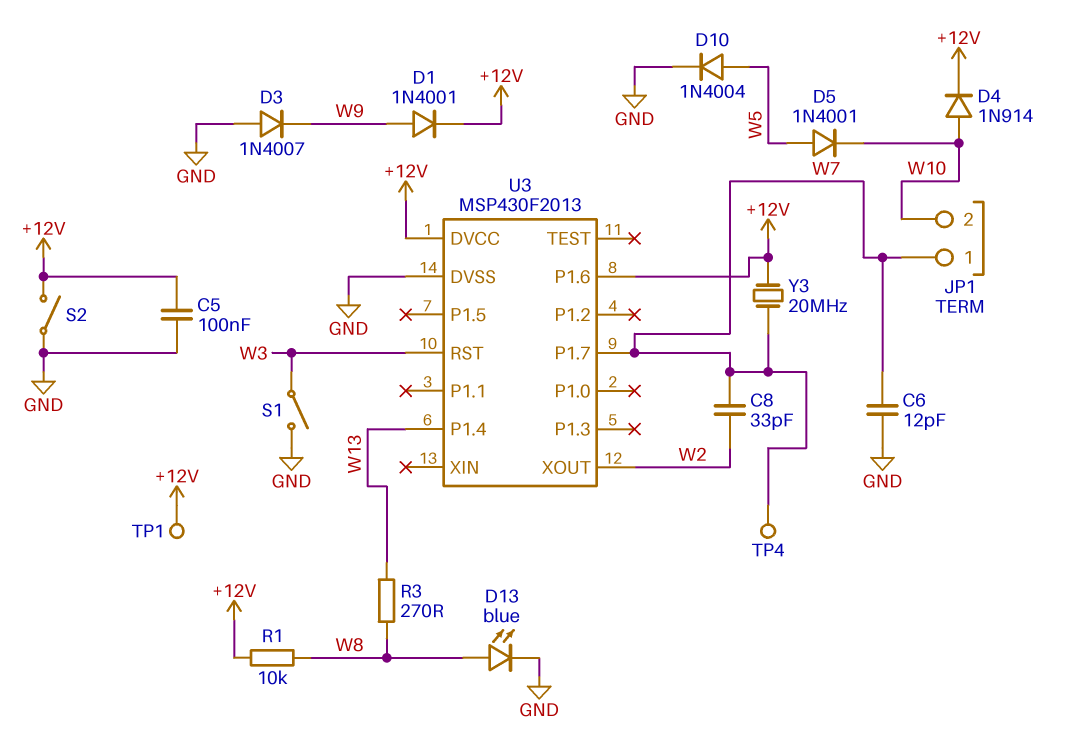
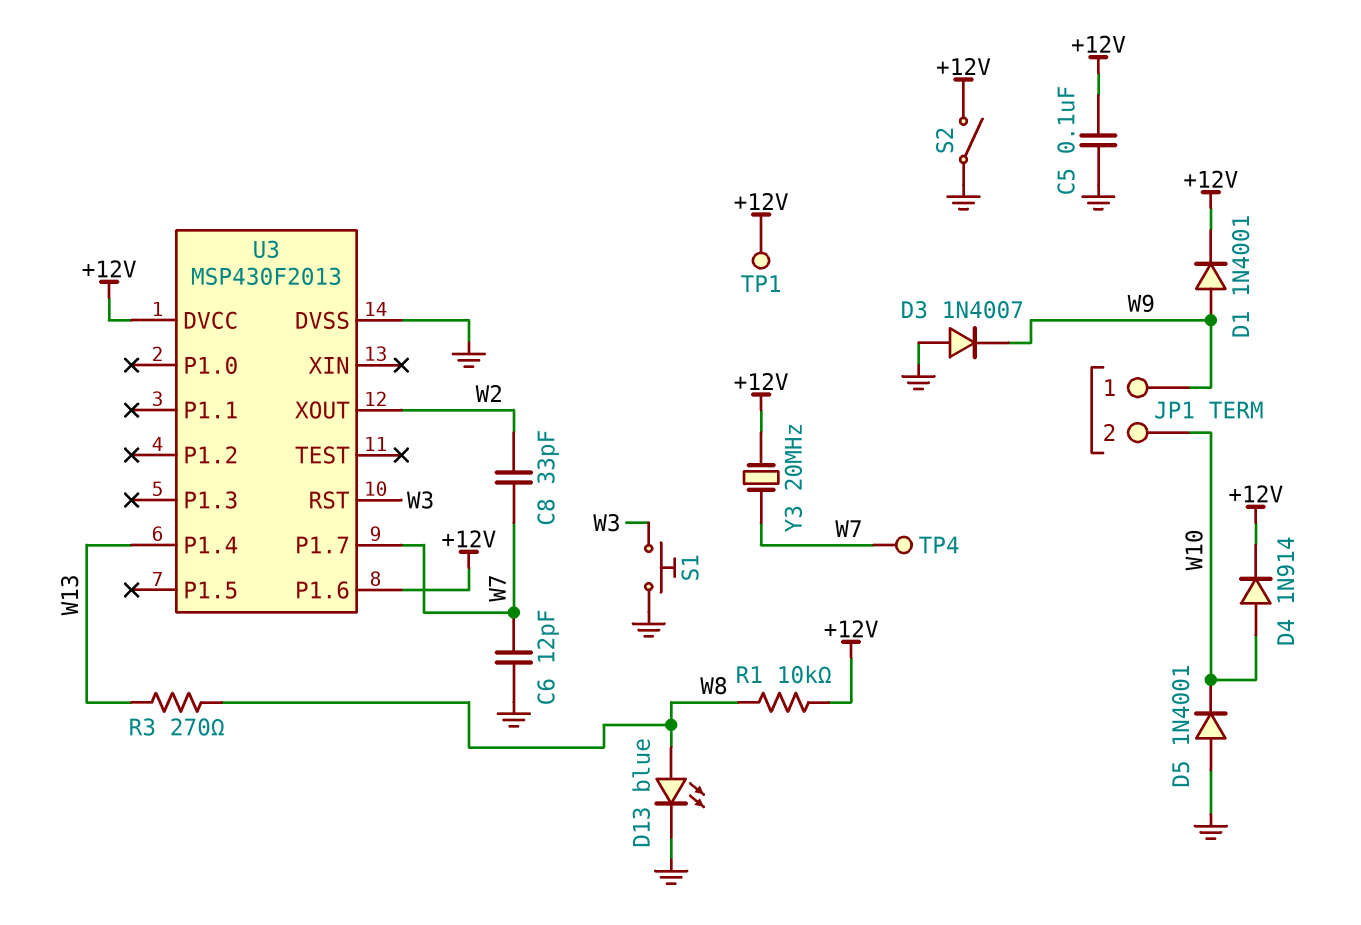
D5: diode 1N4001 (A W5, K W10) -> diode 1N4001 (A GND, K W10)
D10: diode 1N4004 (A W5, K GND) -> none
JP1 pin 1: W7 -> W9
S1: switch (GND, W3) -> button (GND, W3)

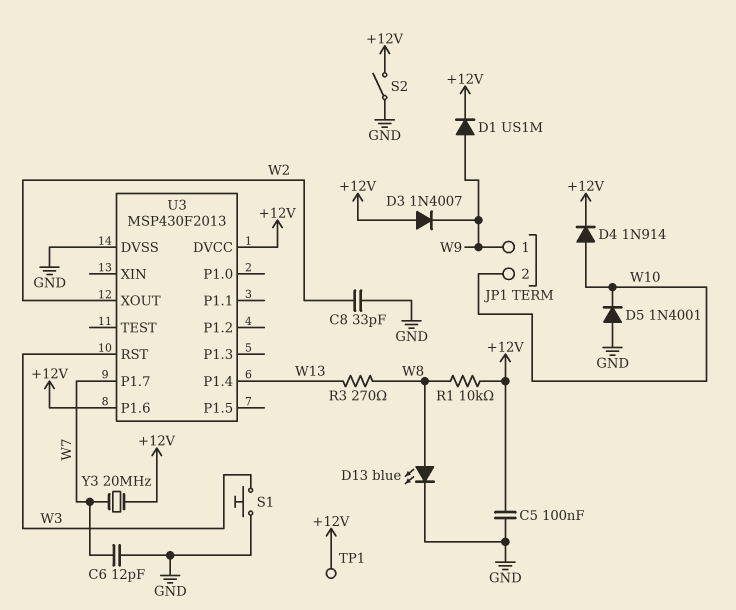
C8: 33pF (W2, W7) -> 33pF (GND, W2)
D1: diode 1N4001 (A W9, K +12V) -> diode US1M (A W9, K +12V)
D3: diode 1N4007 (A GND, K W9) -> diode 1N4007 (A +12V, K W9)
TP4: test point (W7) -> none

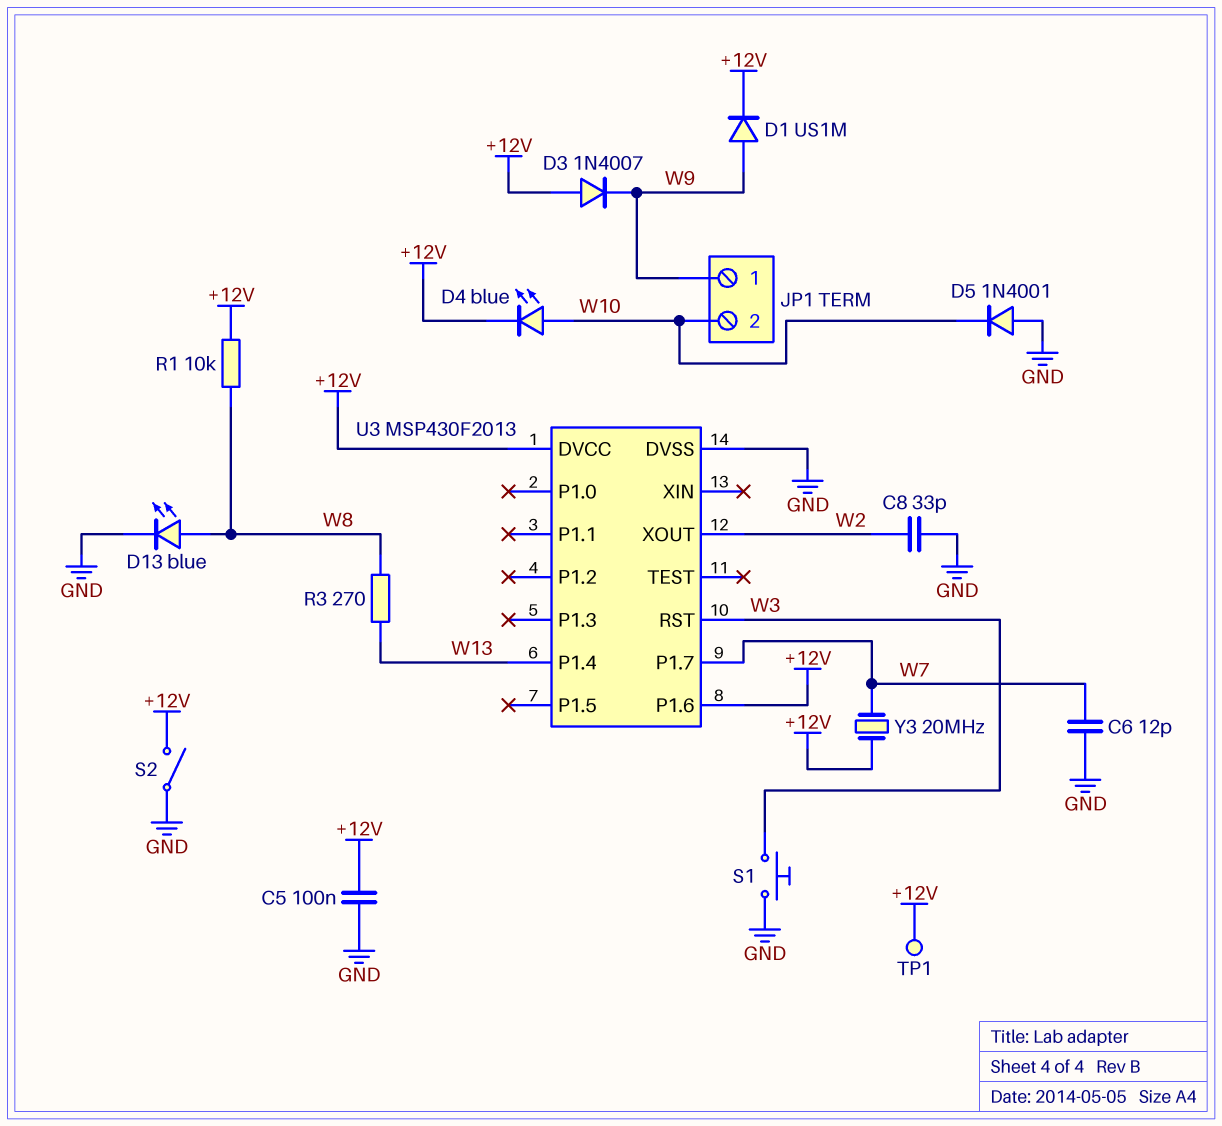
D4: diode 1N914 (A W10, K +12V) -> LED blue (A W10, K +12V)

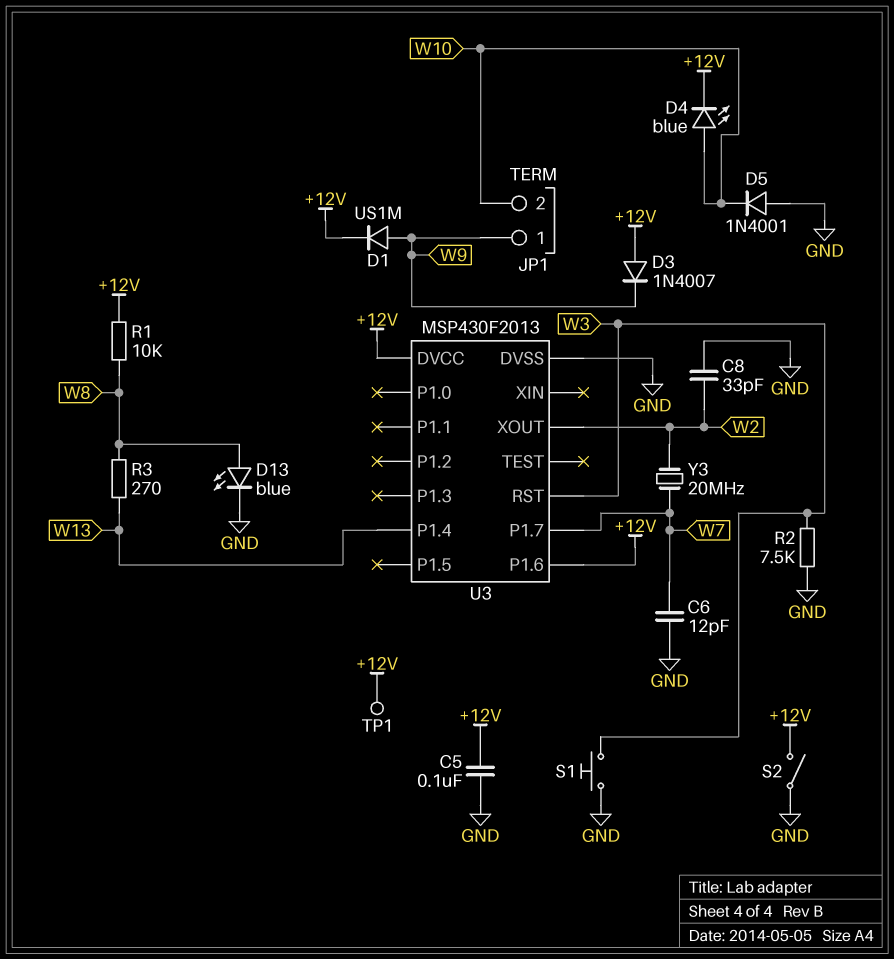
R2: none -> 7.5k (GND, W3)
Y3: 20MHz (+12V, W7) -> 20MHz (W2, W7)

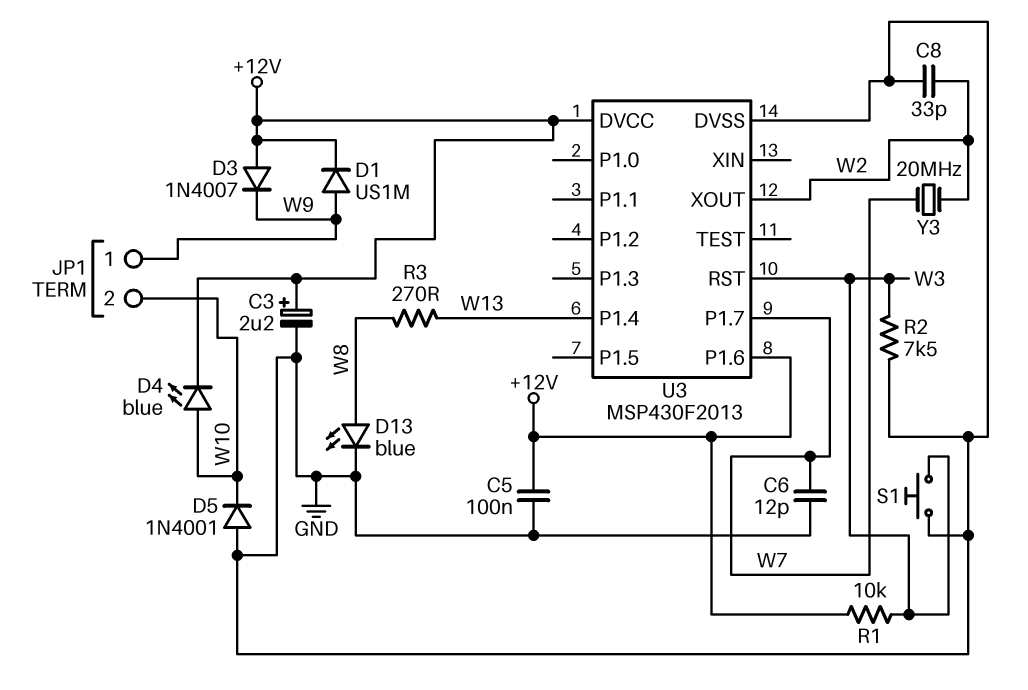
C3: none -> 2.2uF (plus +12V, minus GND)
R1: 10k (+12V, W8) -> 10k (+12V, W3)
S2: switch (+12V, GND) -> none
TP1: test point (+12V) -> none

